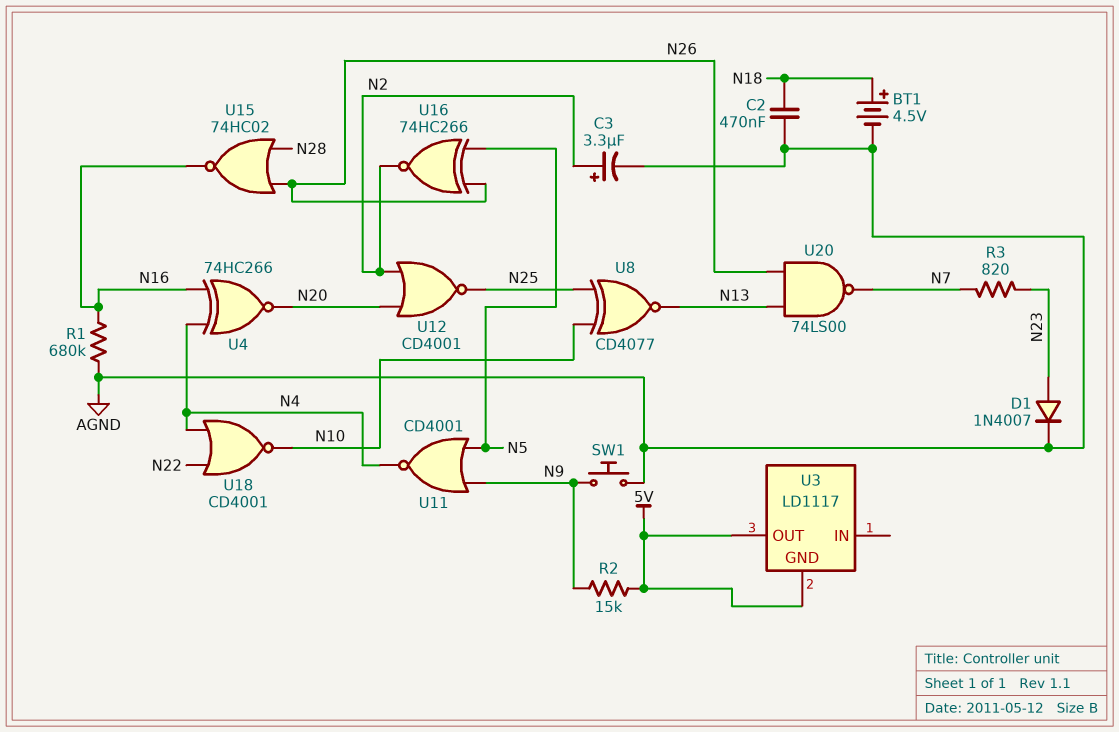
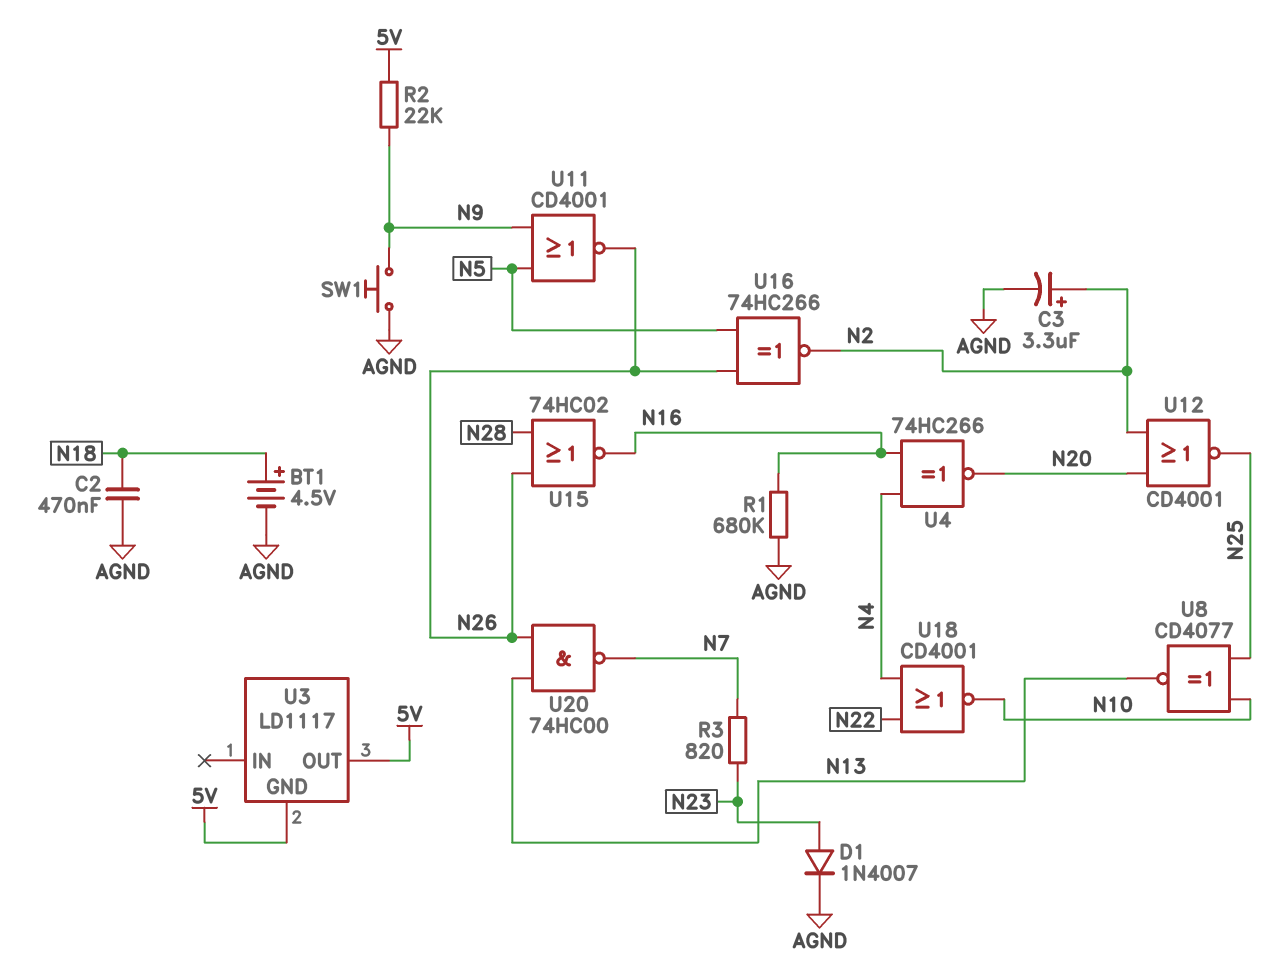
R2: 15k (5V, N9) -> 22k (5V, N9)
U11: NOR CD4001 (in N5, in N9, out N4) -> NOR CD4001 (in N5, in N9, out N26)
U20: NAND 74LS00 (in N13, in N26, out N7) -> NAND 74HC00 (in N13, in N26, out N7)

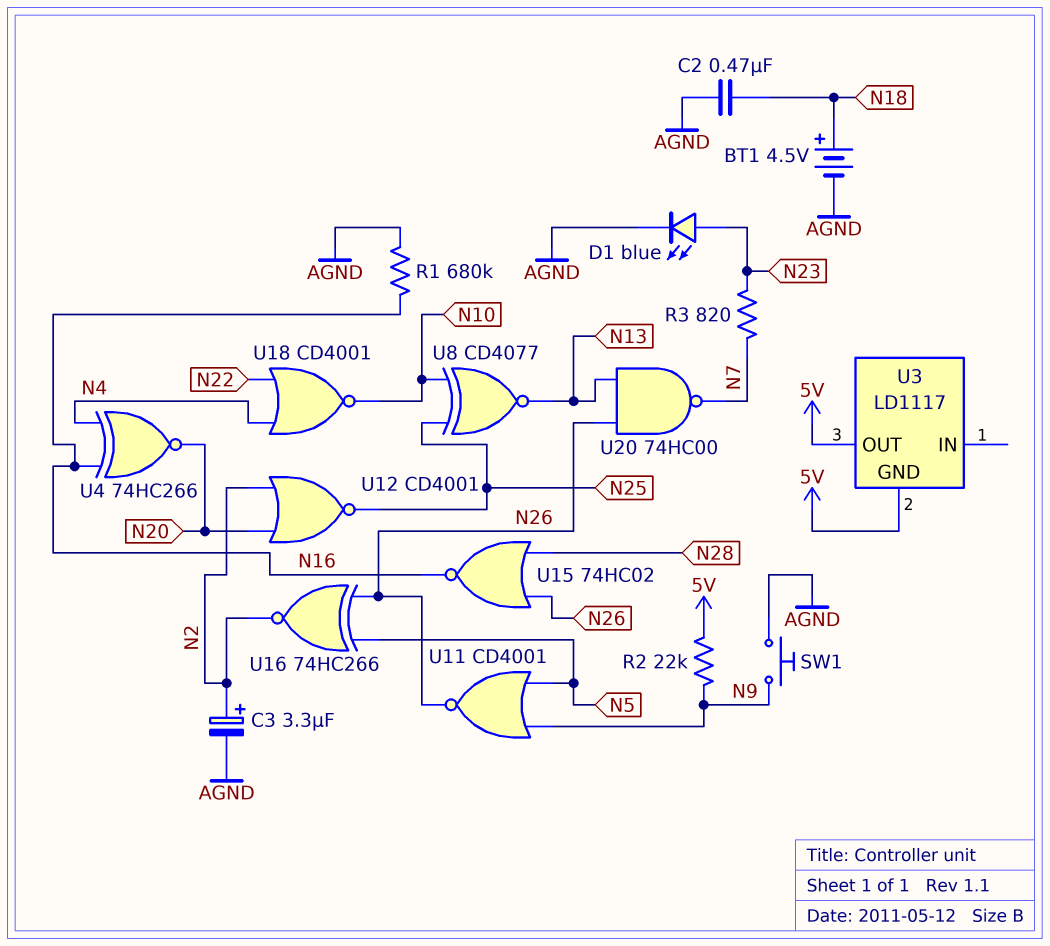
D1: diode 1N4007 (A N23, K AGND) -> LED blue (A N23, K AGND)

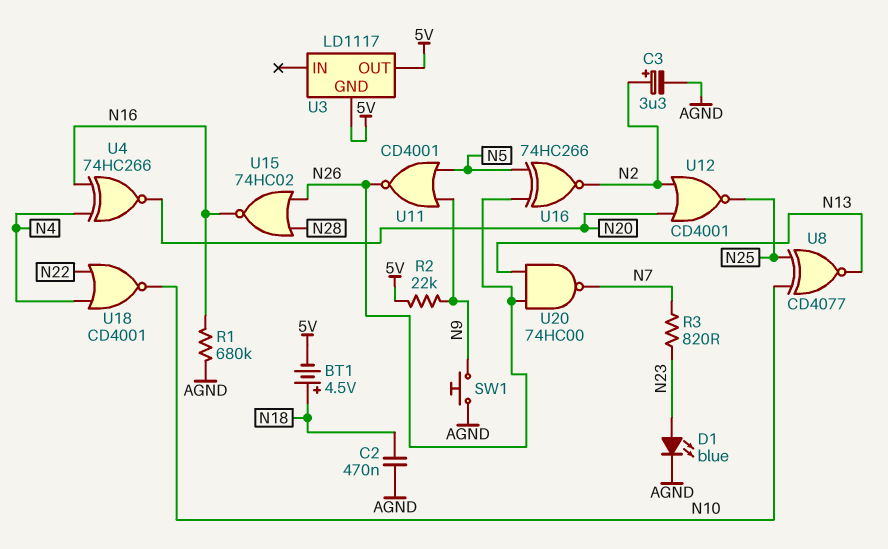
BT1: 4.5V (plus N18, minus AGND) -> 4.5V (plus N18, minus 5V)

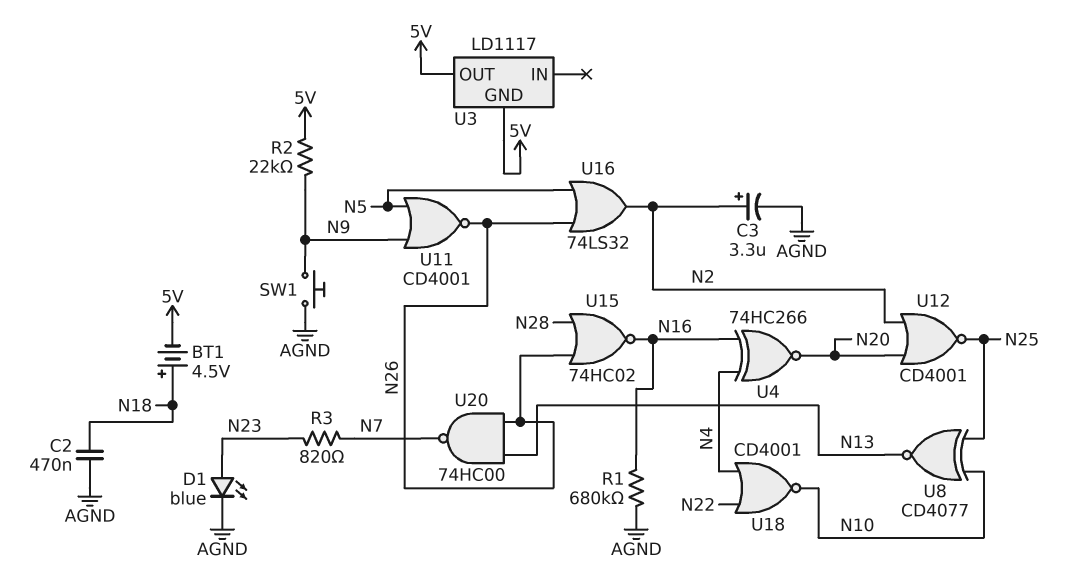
U16: XNOR 74HC266 (in N5, in N26, out N2) -> OR 74LS32 (in N5, in N26, out N2)

